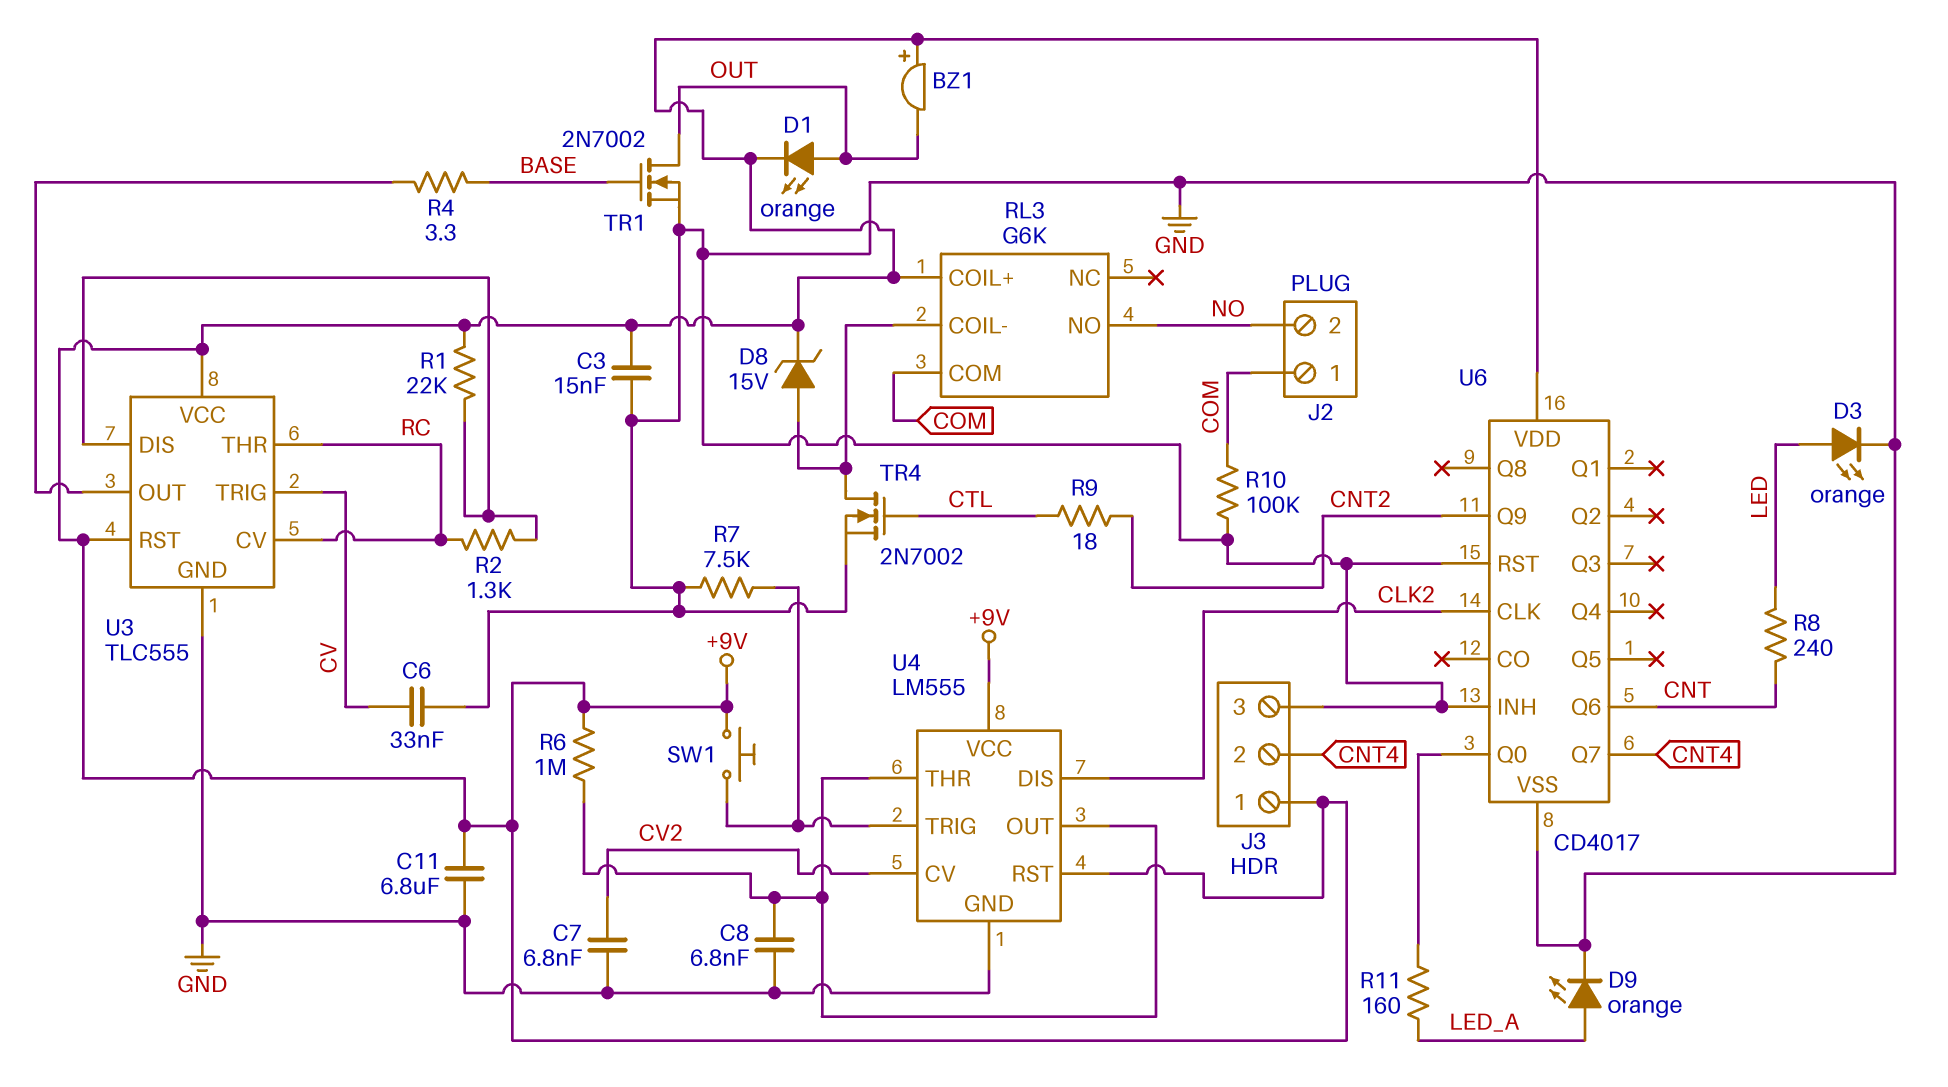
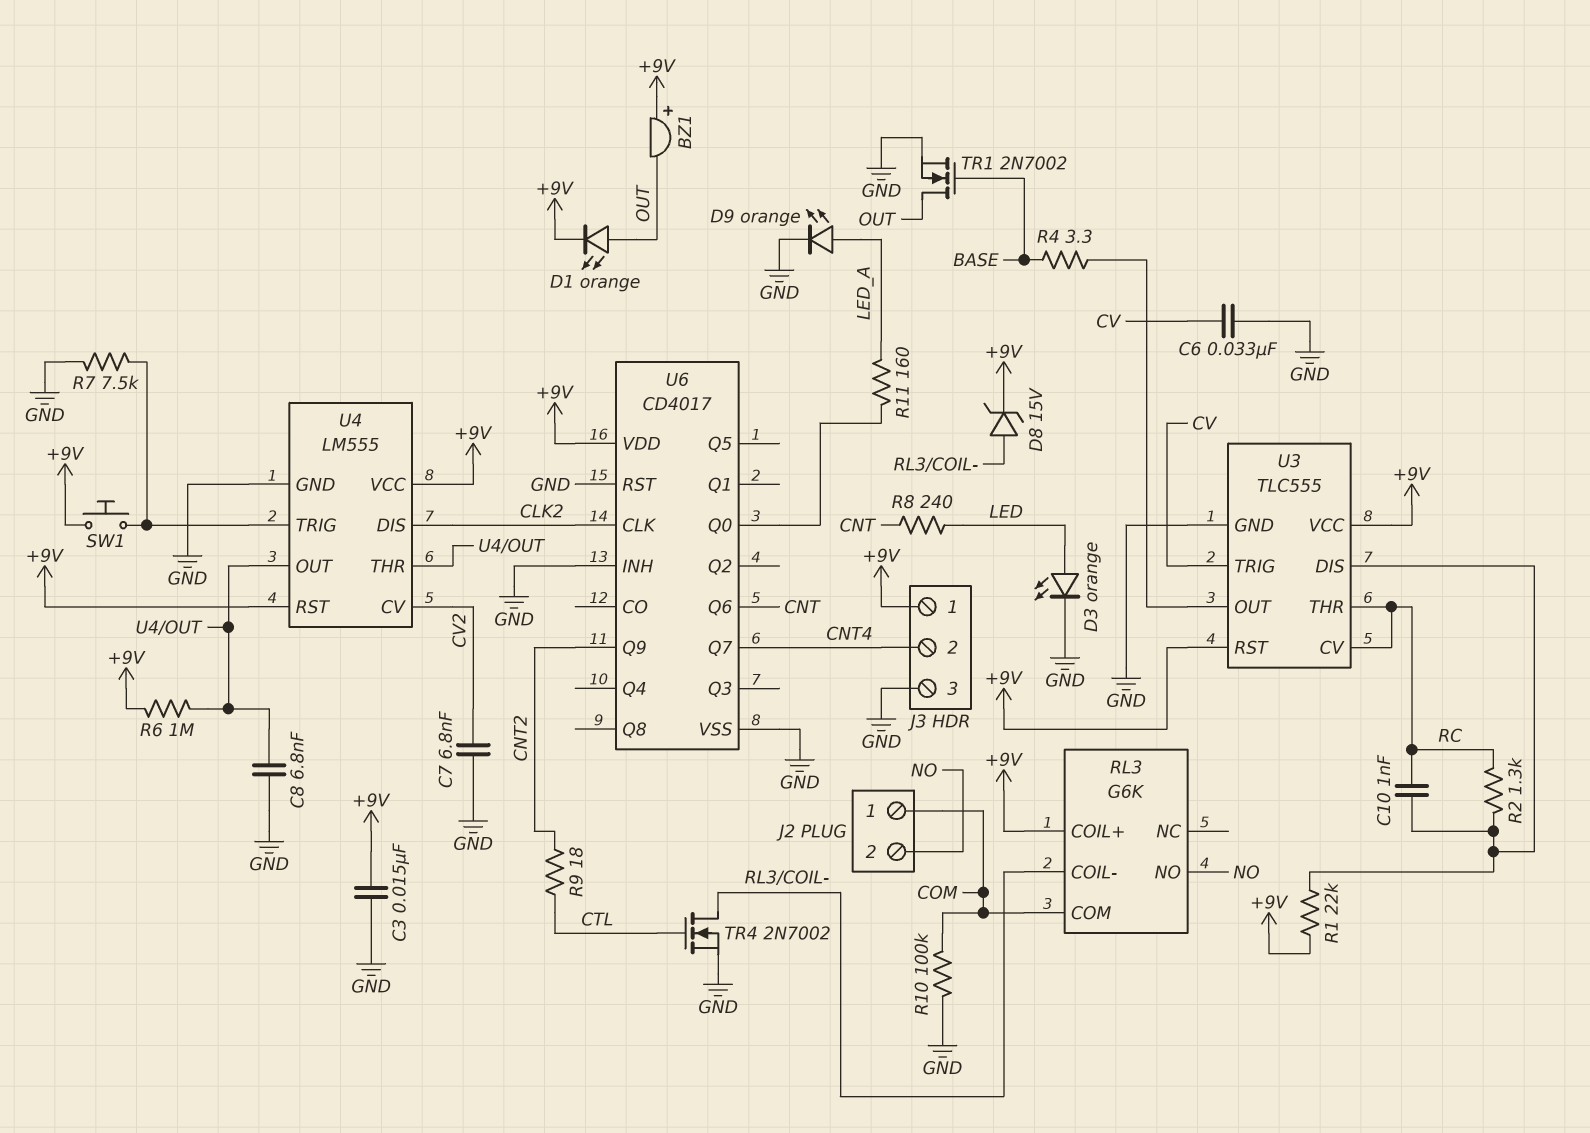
C10: none -> 1nF (RC, U3/DIS)
C11: 6.8uF (+9V, GND) -> none

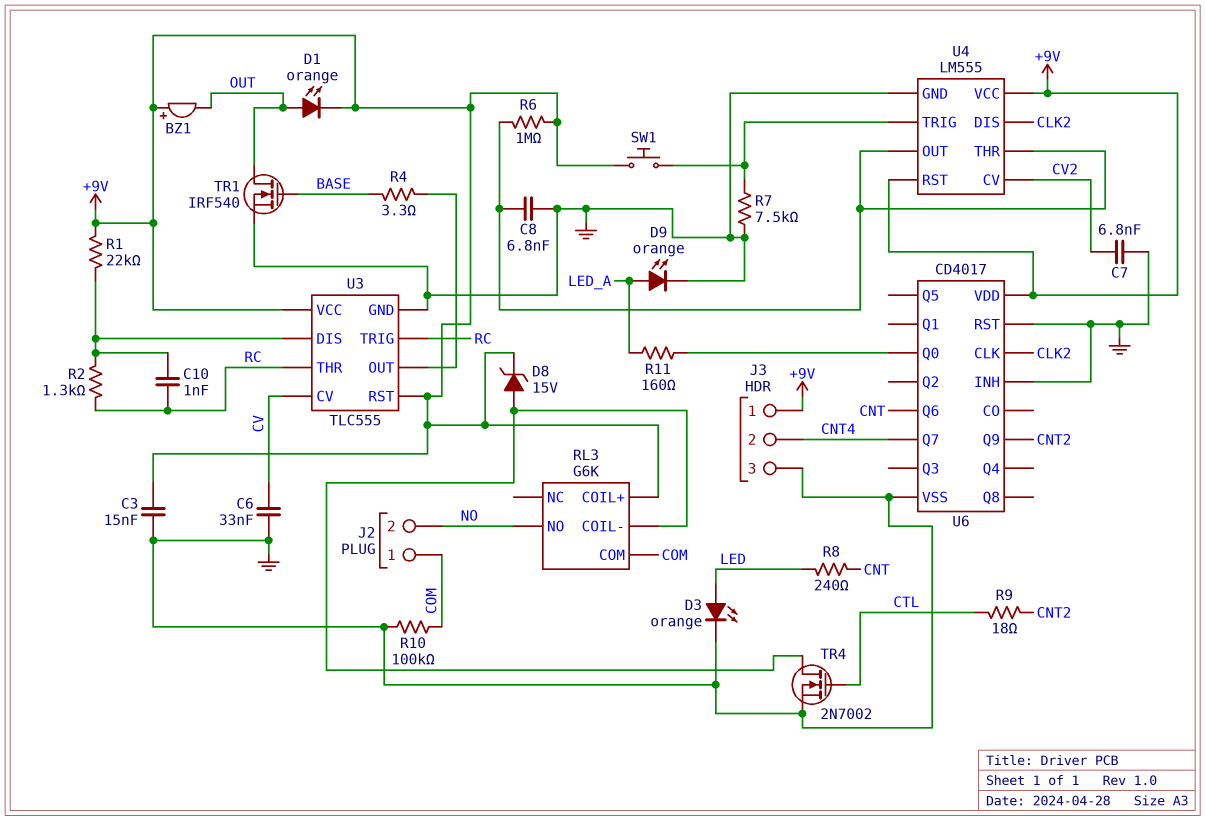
TR1: NMOS 2N7002 (G BASE, D OUT, S GND) -> NMOS IRF540 (G BASE, D OUT, S GND)
U3 pin CV: RC -> CV
U3 pin TRIG: CV -> RC

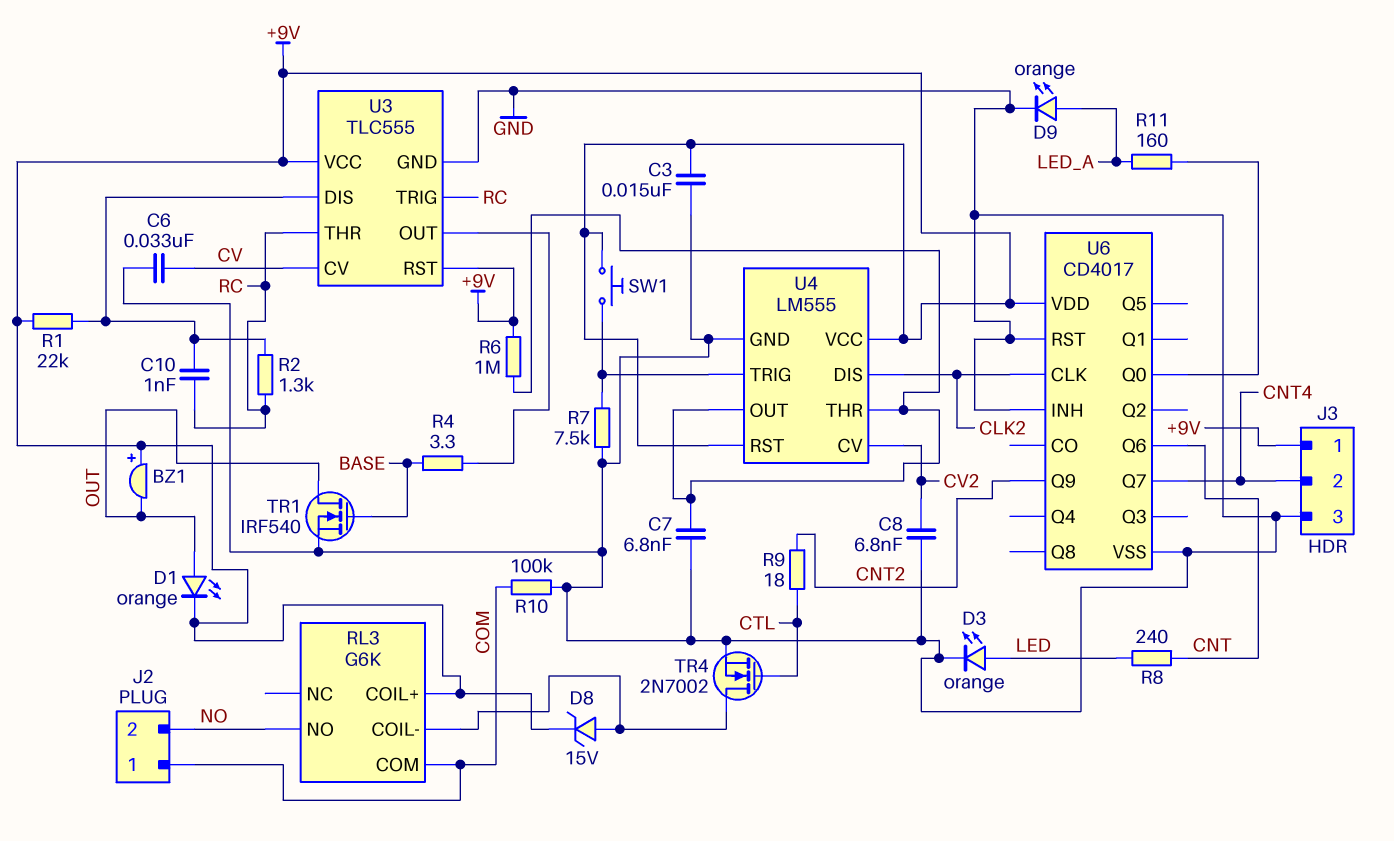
C7: 6.8nF (CV2, GND) -> 6.8nF (GND, U4/OUT)
C8: 6.8nF (GND, U4/OUT) -> 6.8nF (CV2, GND)

